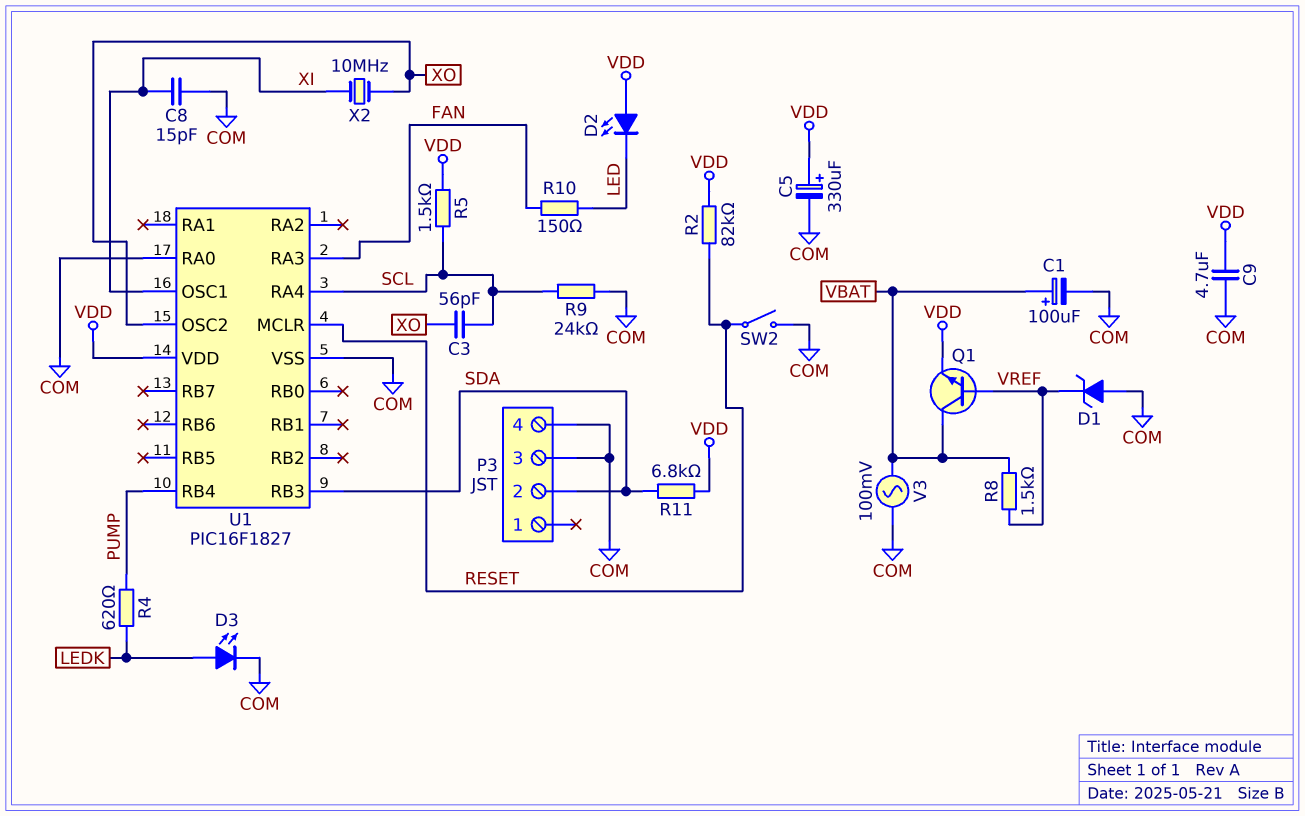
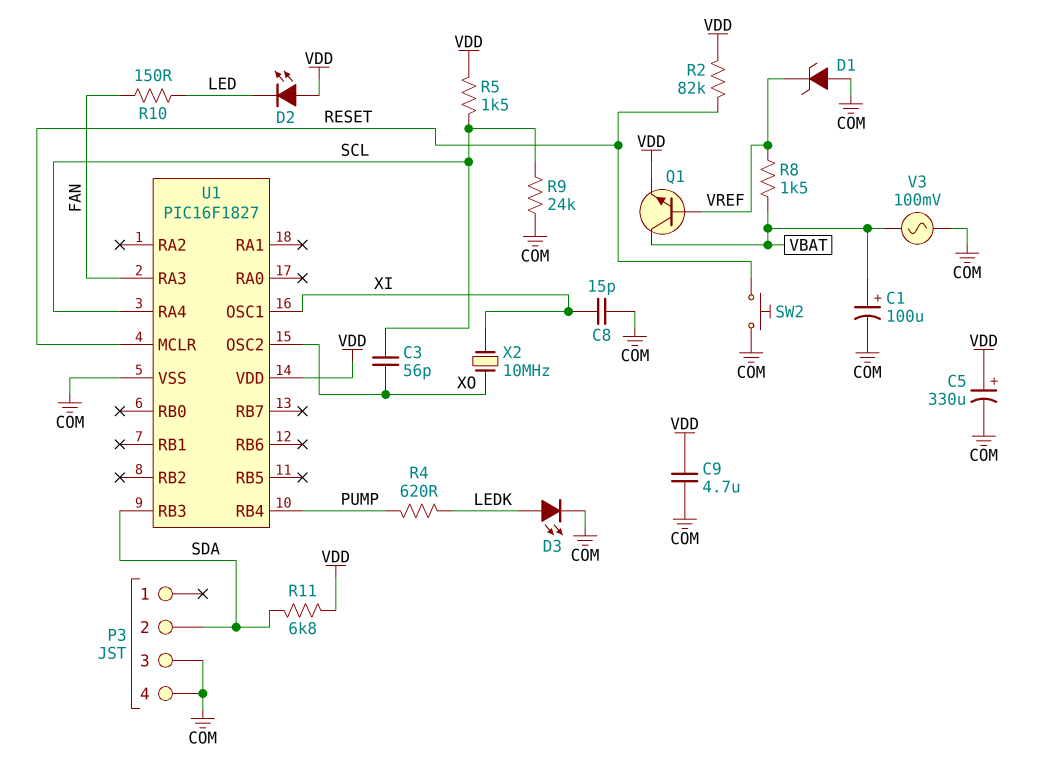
SW2: switch (COM, RESET) -> button (COM, RESET)
U1 pin RA0: COM -> none

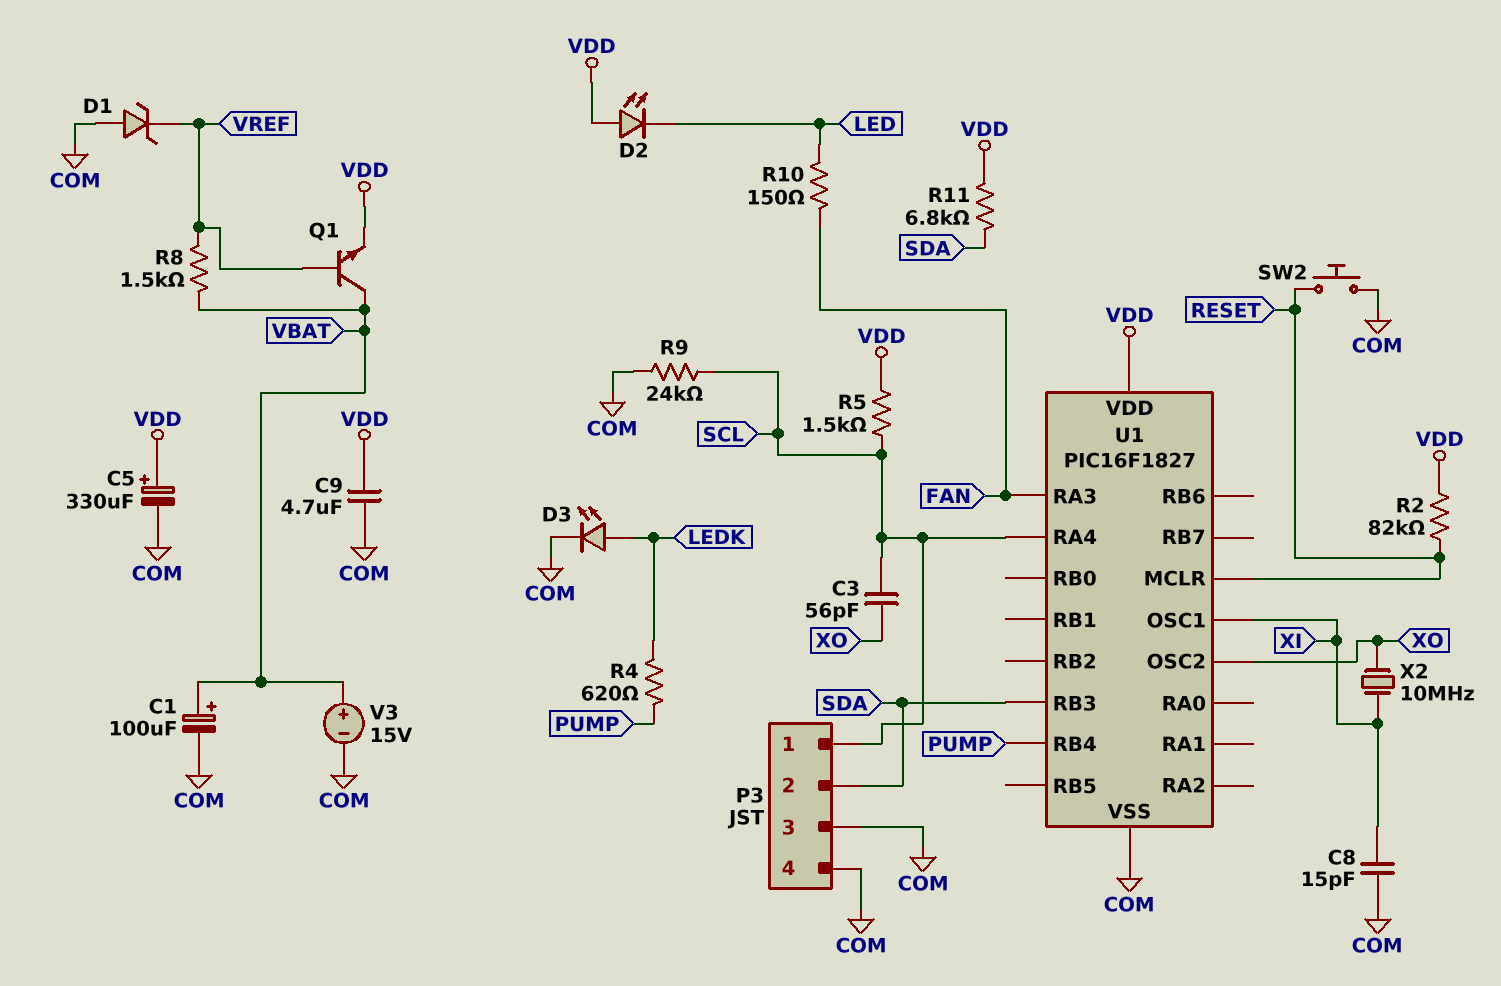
P3 pin 1: none -> SCL
V3: AC 100mV (COM, VBAT) -> 15V (plus VBAT, minus COM)

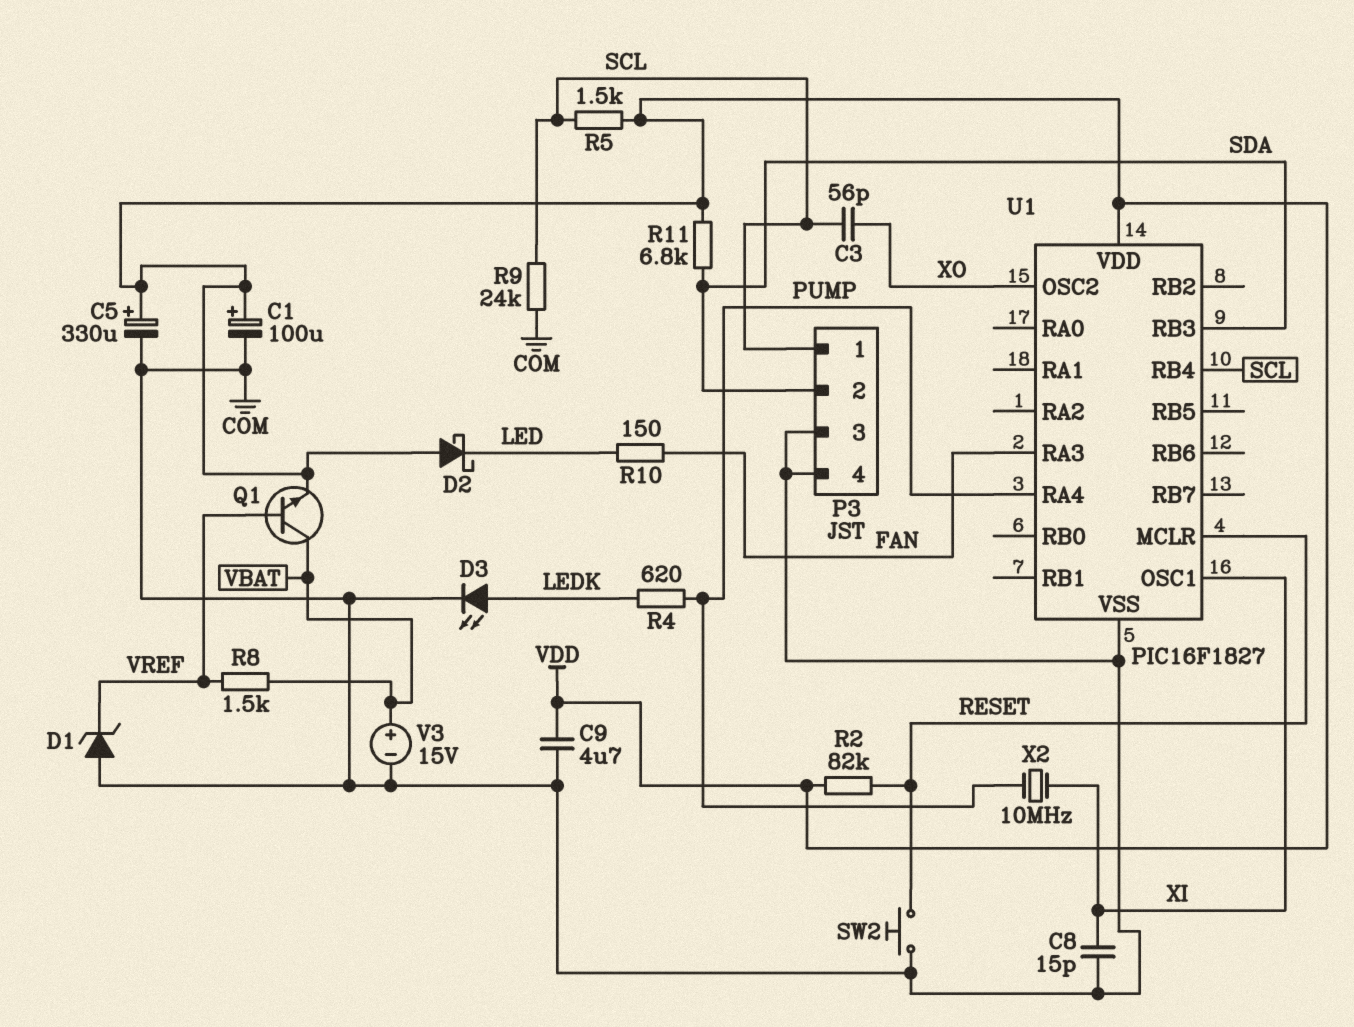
C1: 100uF (plus VBAT, minus COM) -> 100uF (plus VDD, minus COM)
D2: LED (A VDD, K LED) -> schottky (A VDD, K LED)
U1 pin RA4: SCL -> PUMP
U1 pin RB4: PUMP -> SCL
X2: 10MHz (XI, XO) -> 10MHz (PUMP, XI)

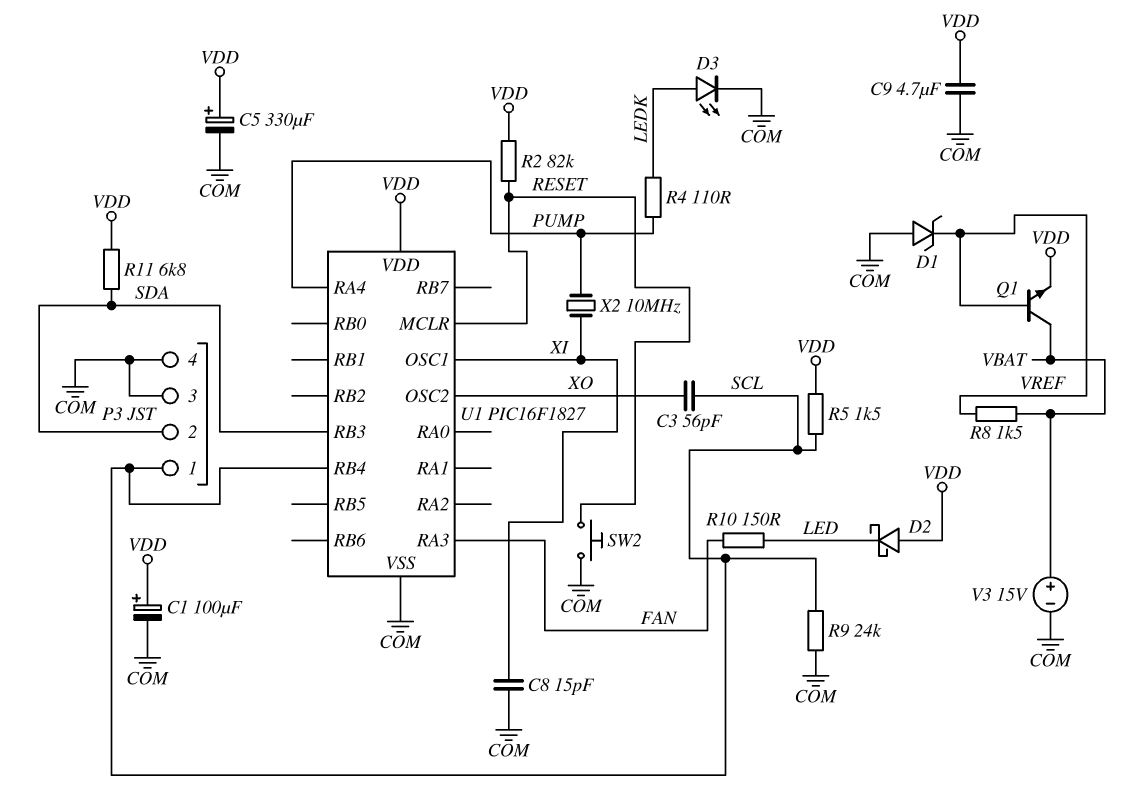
R4: 620 (LEDK, PUMP) -> 110 (LEDK, PUMP)

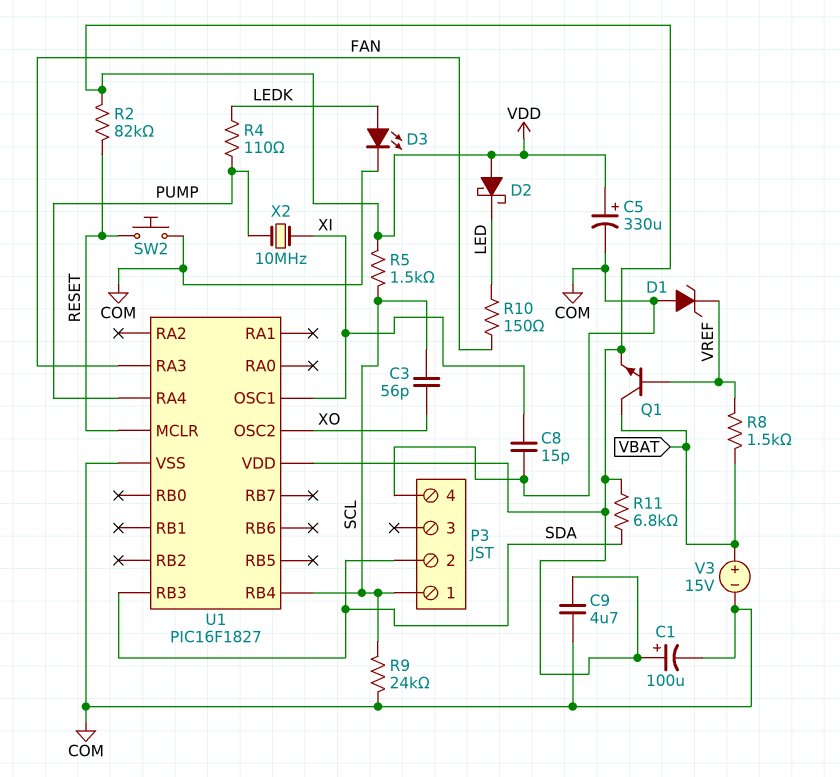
P3 pin 3: COM -> none

